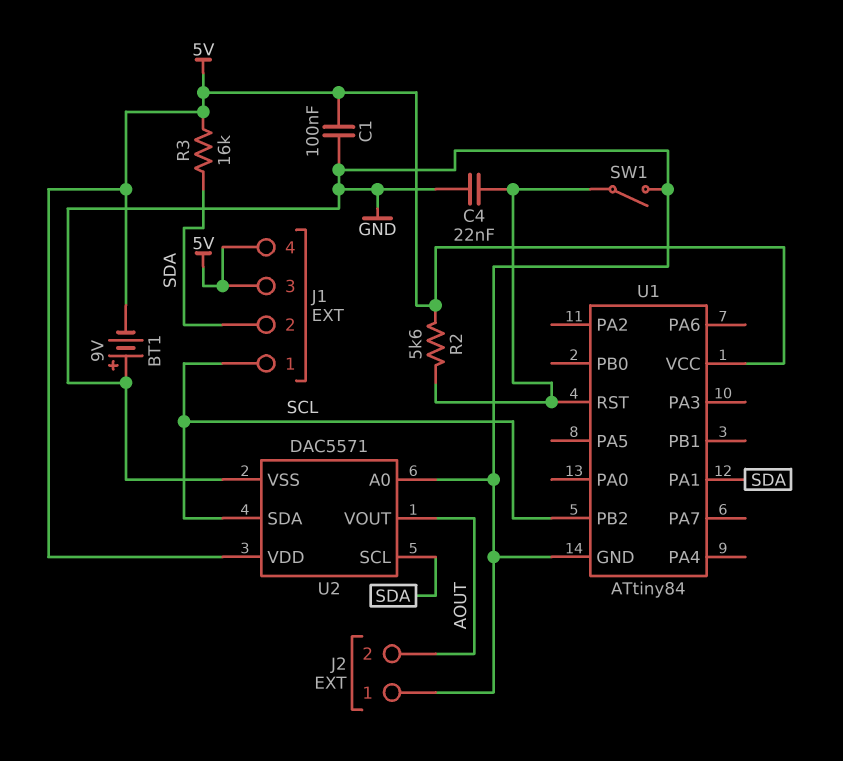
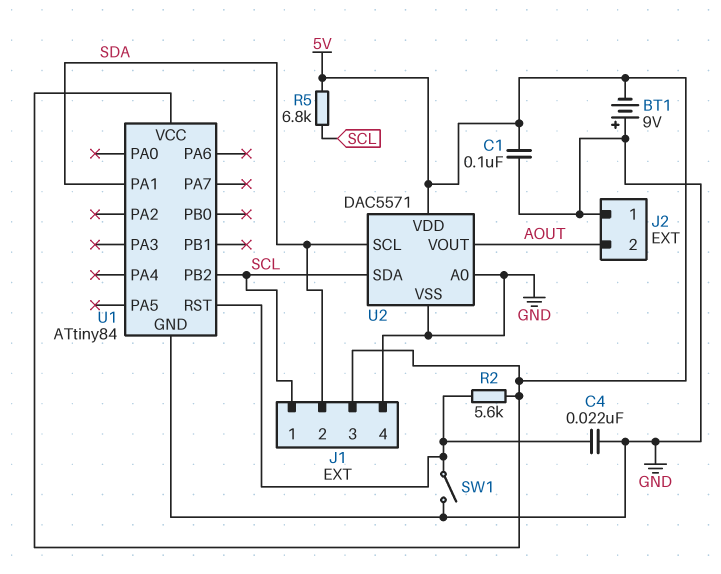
J1 pin 4: 5V -> GND
R3: 16k (5V, SDA) -> none
R5: none -> 6.8k (5V, SCL)

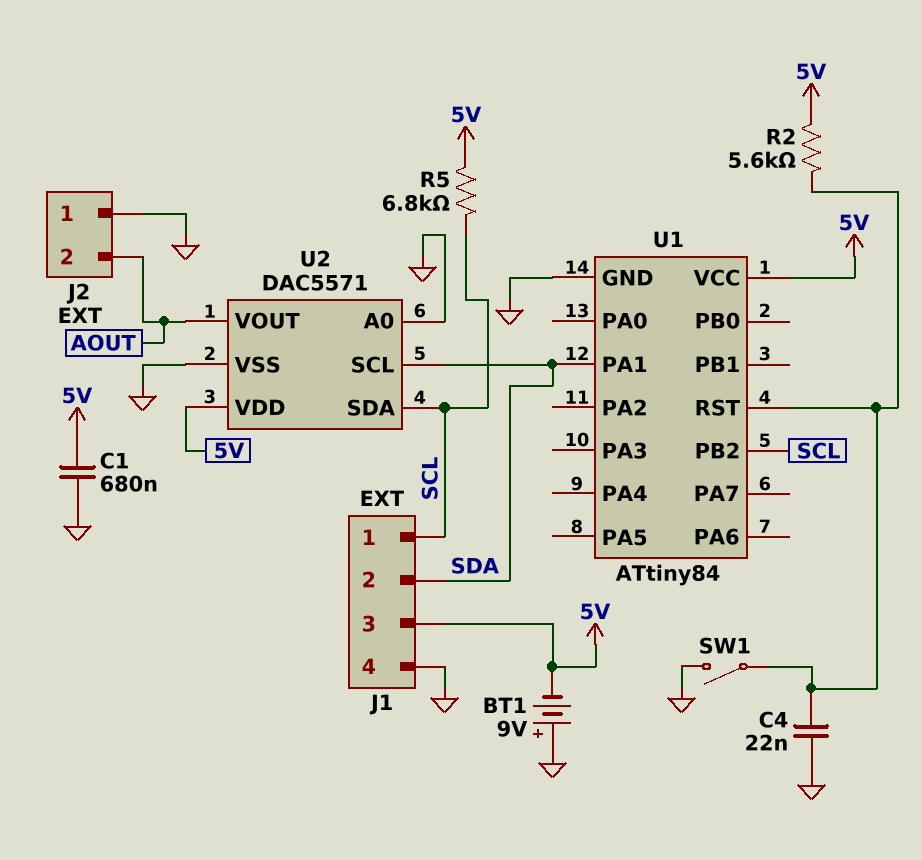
C1: 100nF (5V, GND) -> 680nF (5V, GND)

